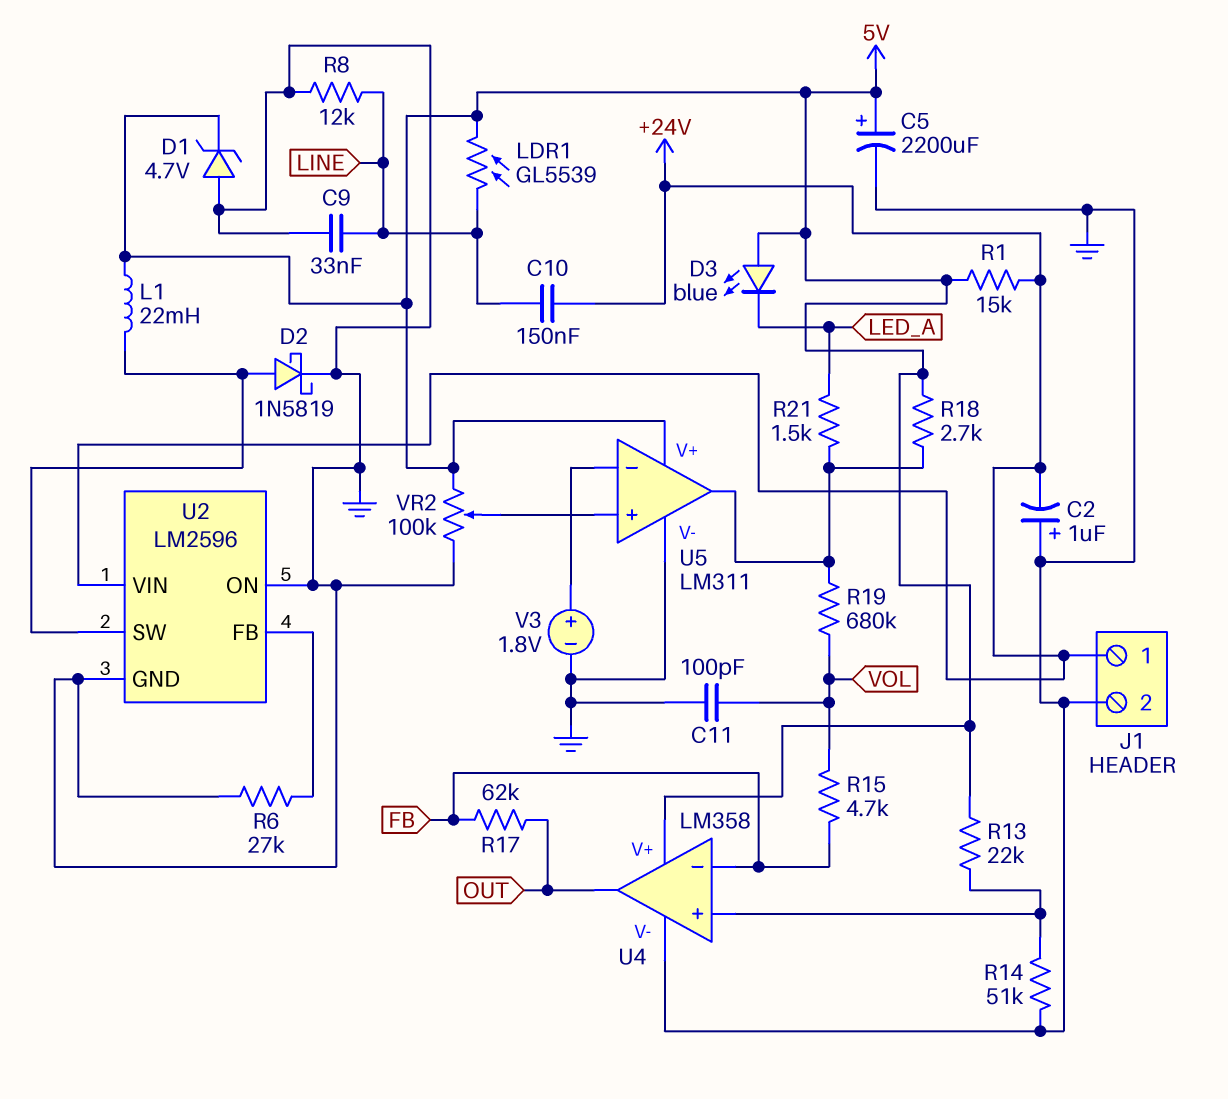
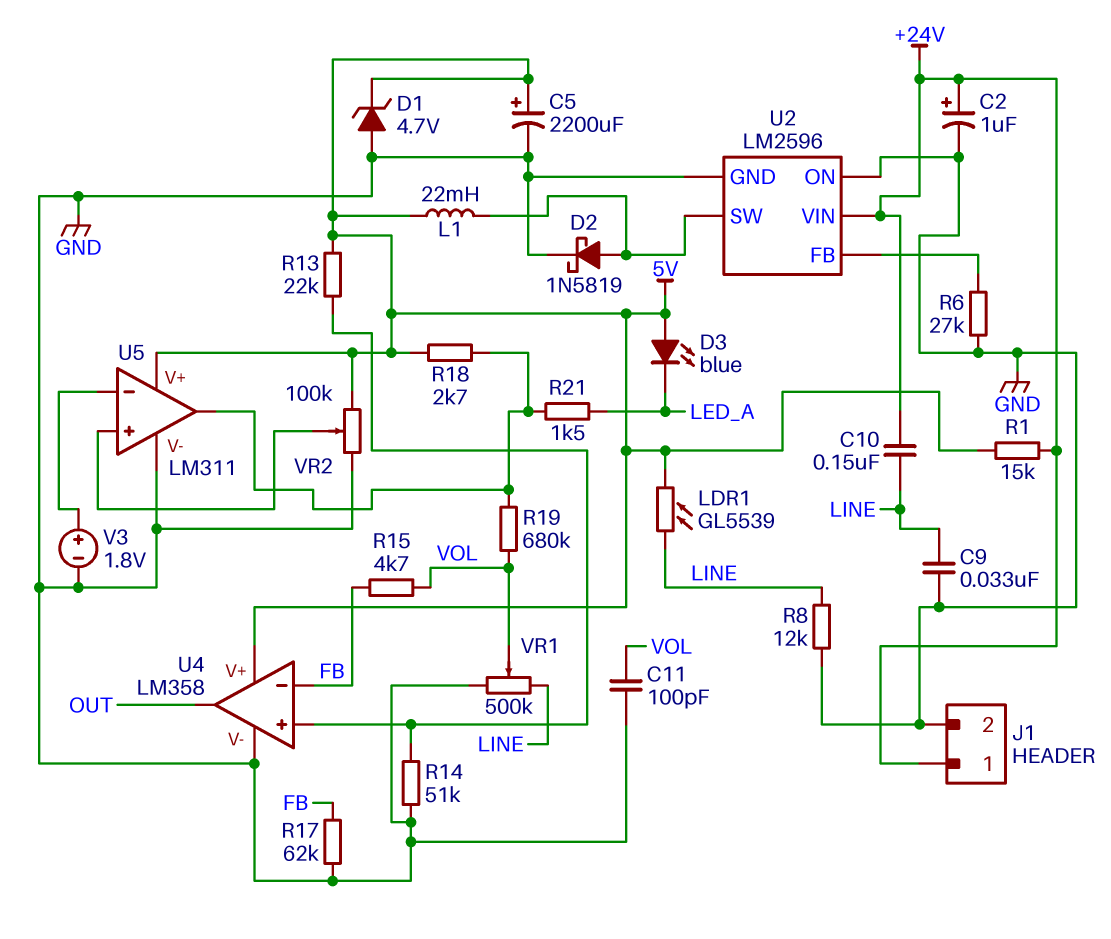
C2: 1uF (plus GND, minus +24V) -> 1uF (plus +24V, minus GND)
R17: 62k (FB, OUT) -> 62k (FB, GND)
VR1: none -> 500k (GND, LINE, wiper VOL)

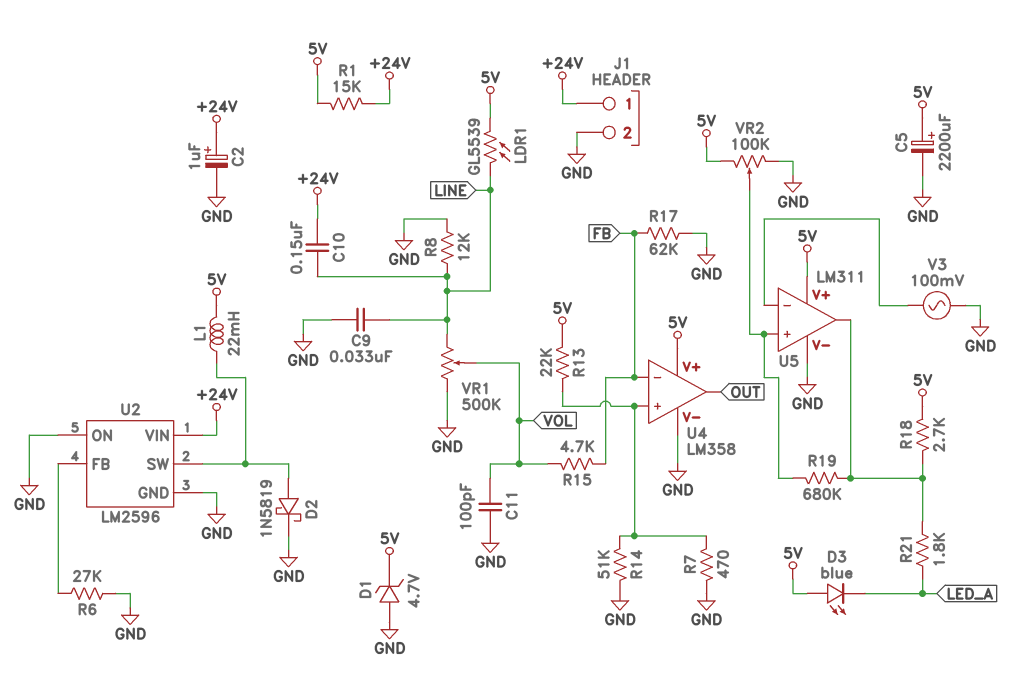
R7: none -> 470 (GND, U4/in+)
R19: 680k (U5/out, VOL) -> 680k (U5/in+, U5/out)
R21: 1.5k (LED_A, U5/out) -> 1.8k (LED_A, U5/out)
V3: 1.8V (plus U5/in-, minus GND) -> AC 100mV (GND, U5/in-)

